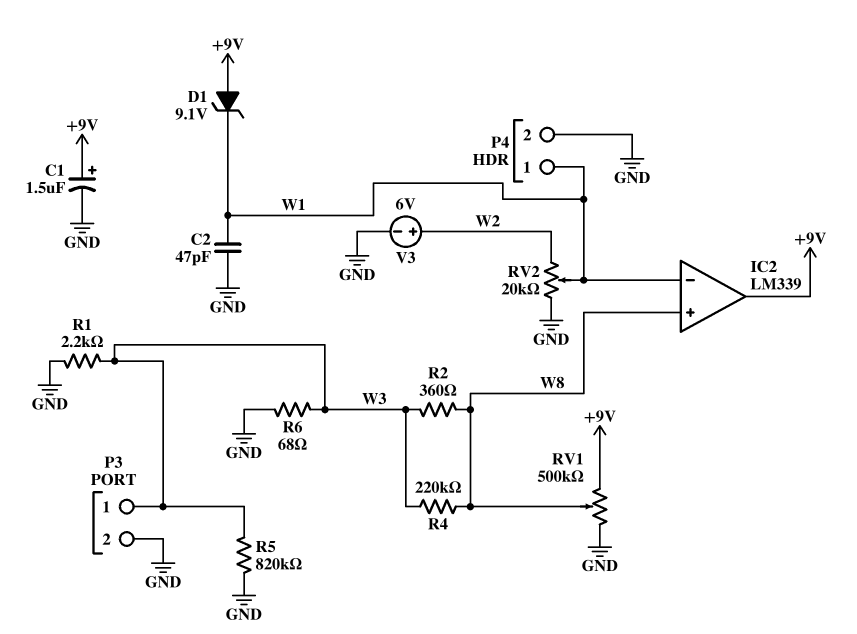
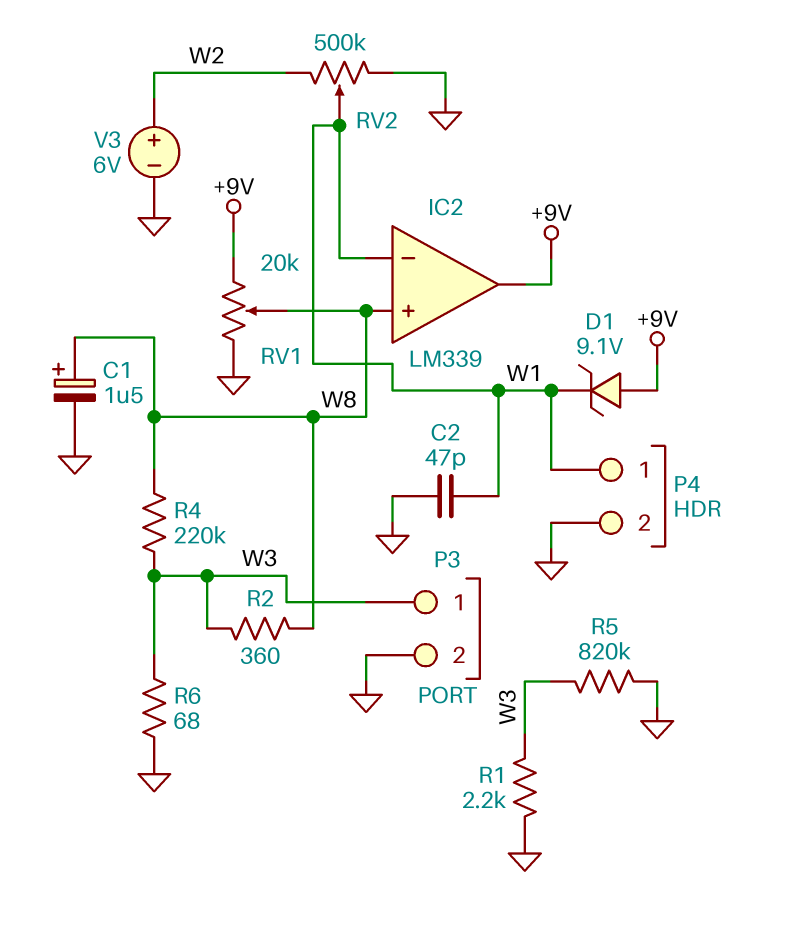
C1: 1.5uF (plus +9V, minus GND) -> 1.5uF (plus W8, minus GND)
RV1: 500k (+9V, GND, wiper W8) -> 20k (+9V, GND, wiper W8)
RV2: 20k (GND, W2, wiper W1) -> 500k (GND, W2, wiper W1)

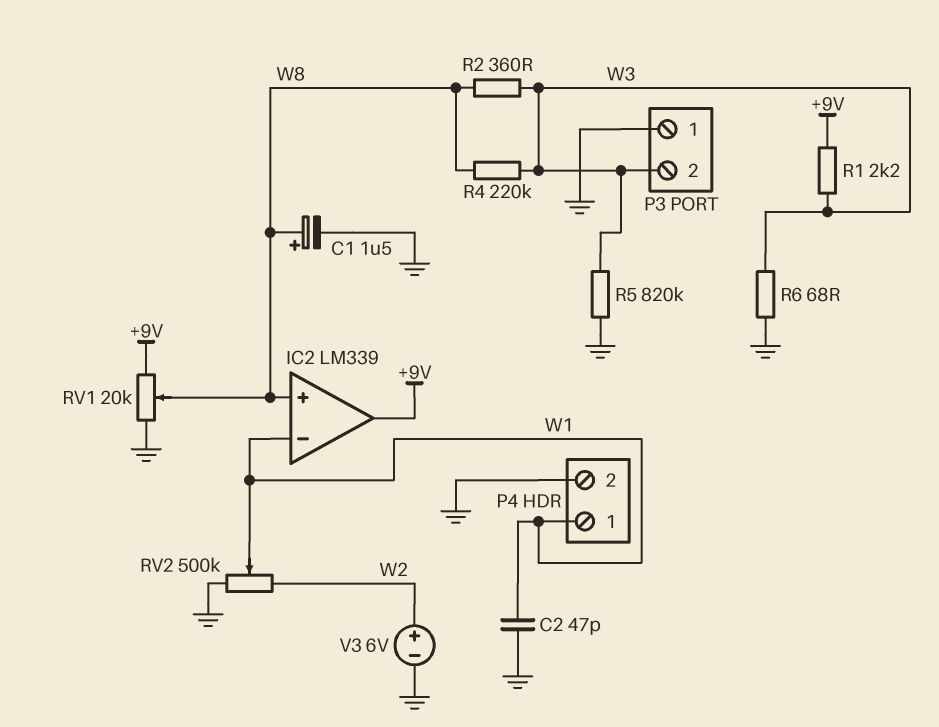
D1: zener 9.1V (A +9V, K W1) -> none
P3 pin 1: W3 -> GND
P3 pin 2: GND -> W3
R1: 2.2k (GND, W3) -> 2.2k (+9V, W3)

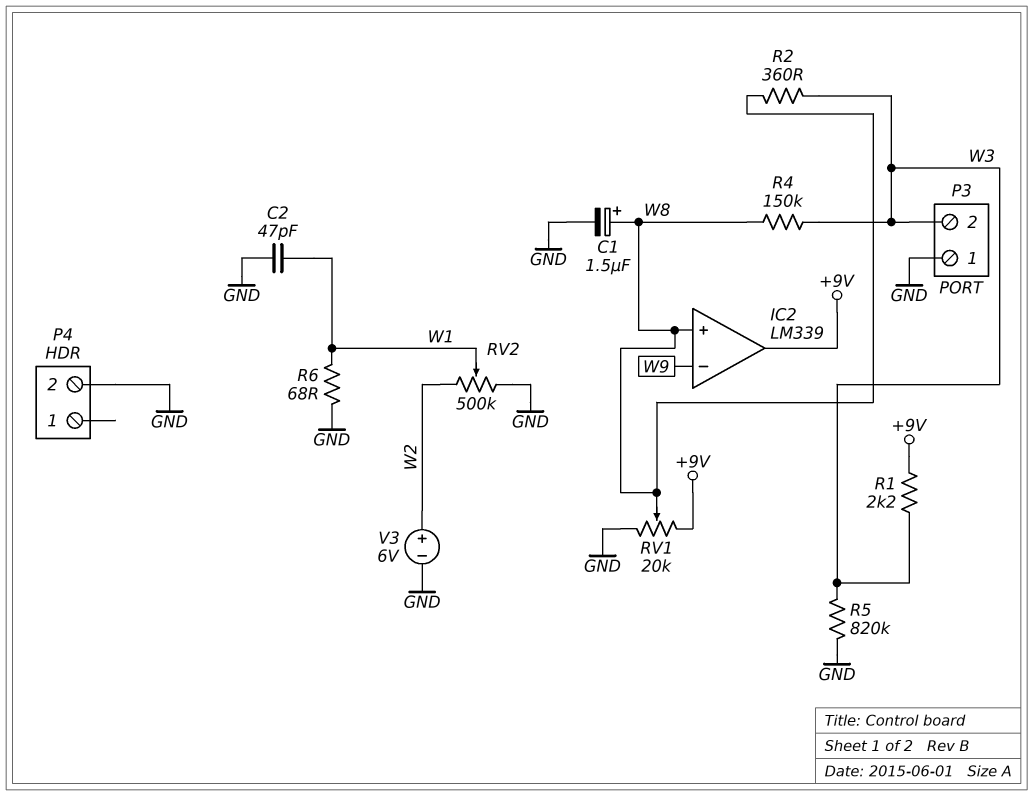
IC2 pin in-: W1 -> W9
P4 pin 1: W1 -> none
R4: 220k (W3, W8) -> 150k (W3, W8)
R6: 68 (GND, W3) -> 68 (GND, W1)

